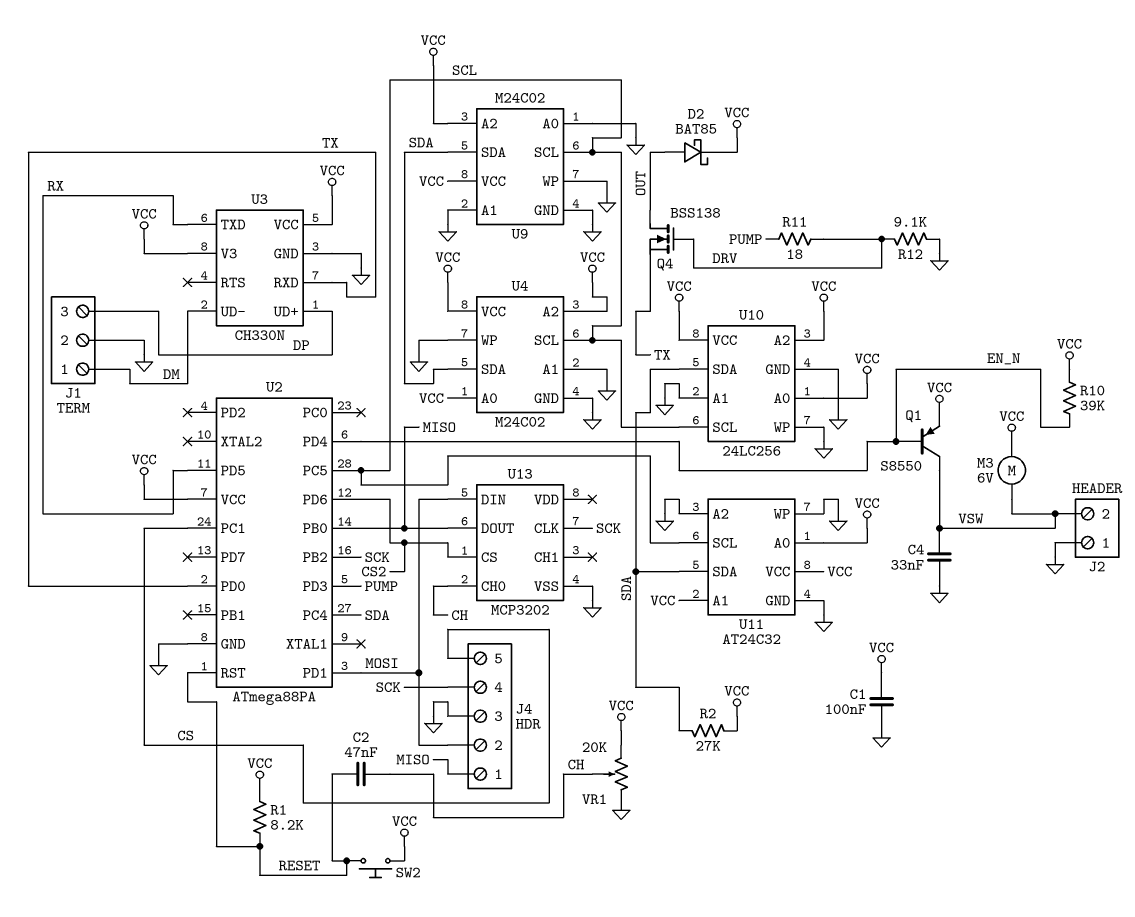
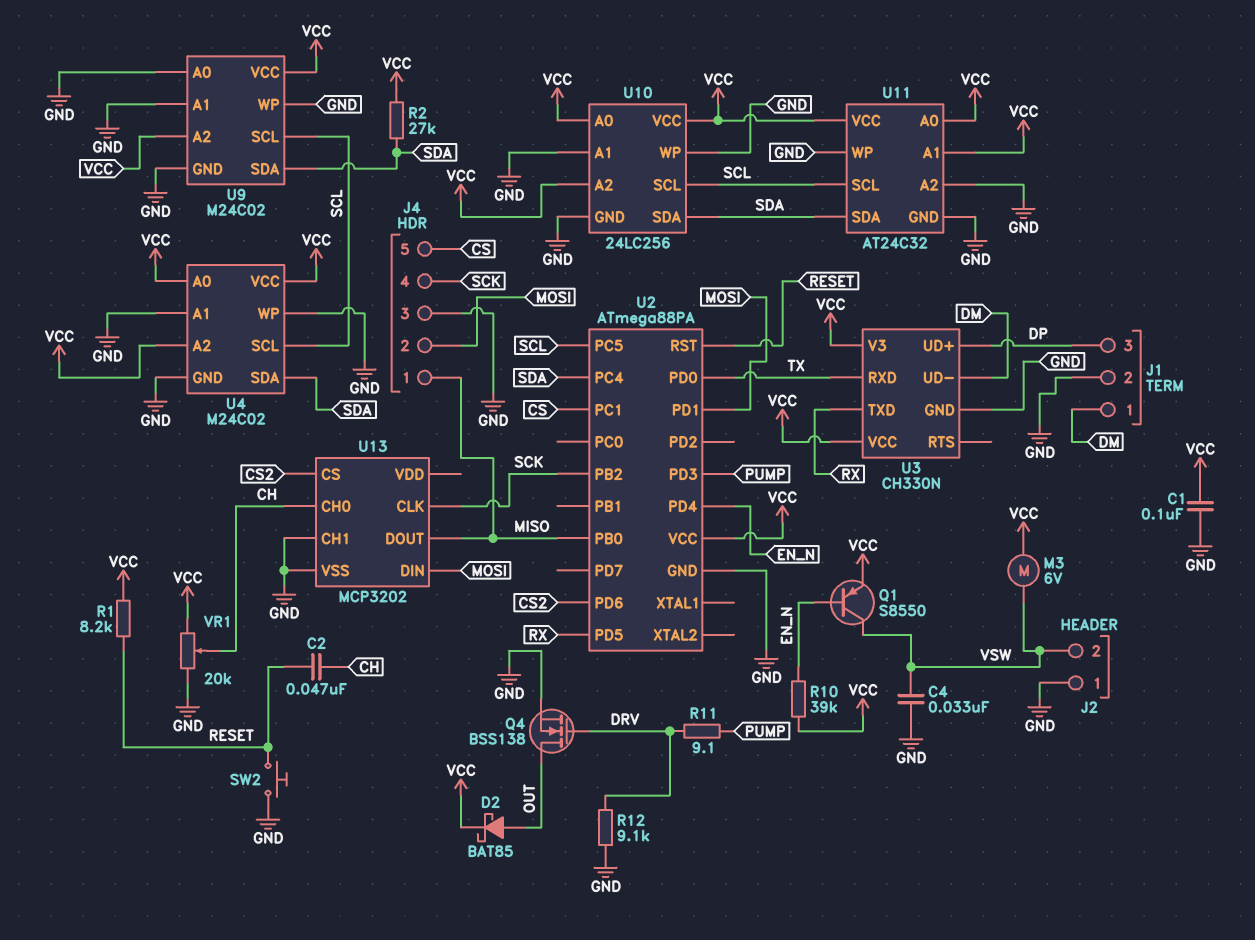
Q4: NMOS BSS138 (G DRV, D OUT, S TX) -> NMOS BSS138 (G DRV, D OUT, S GND)
R11: 18 (DRV, PUMP) -> 9.1 (DRV, PUMP)
SW2: button (RESET, VCC) -> button (GND, RESET)
U13 pin CH1: none -> GND

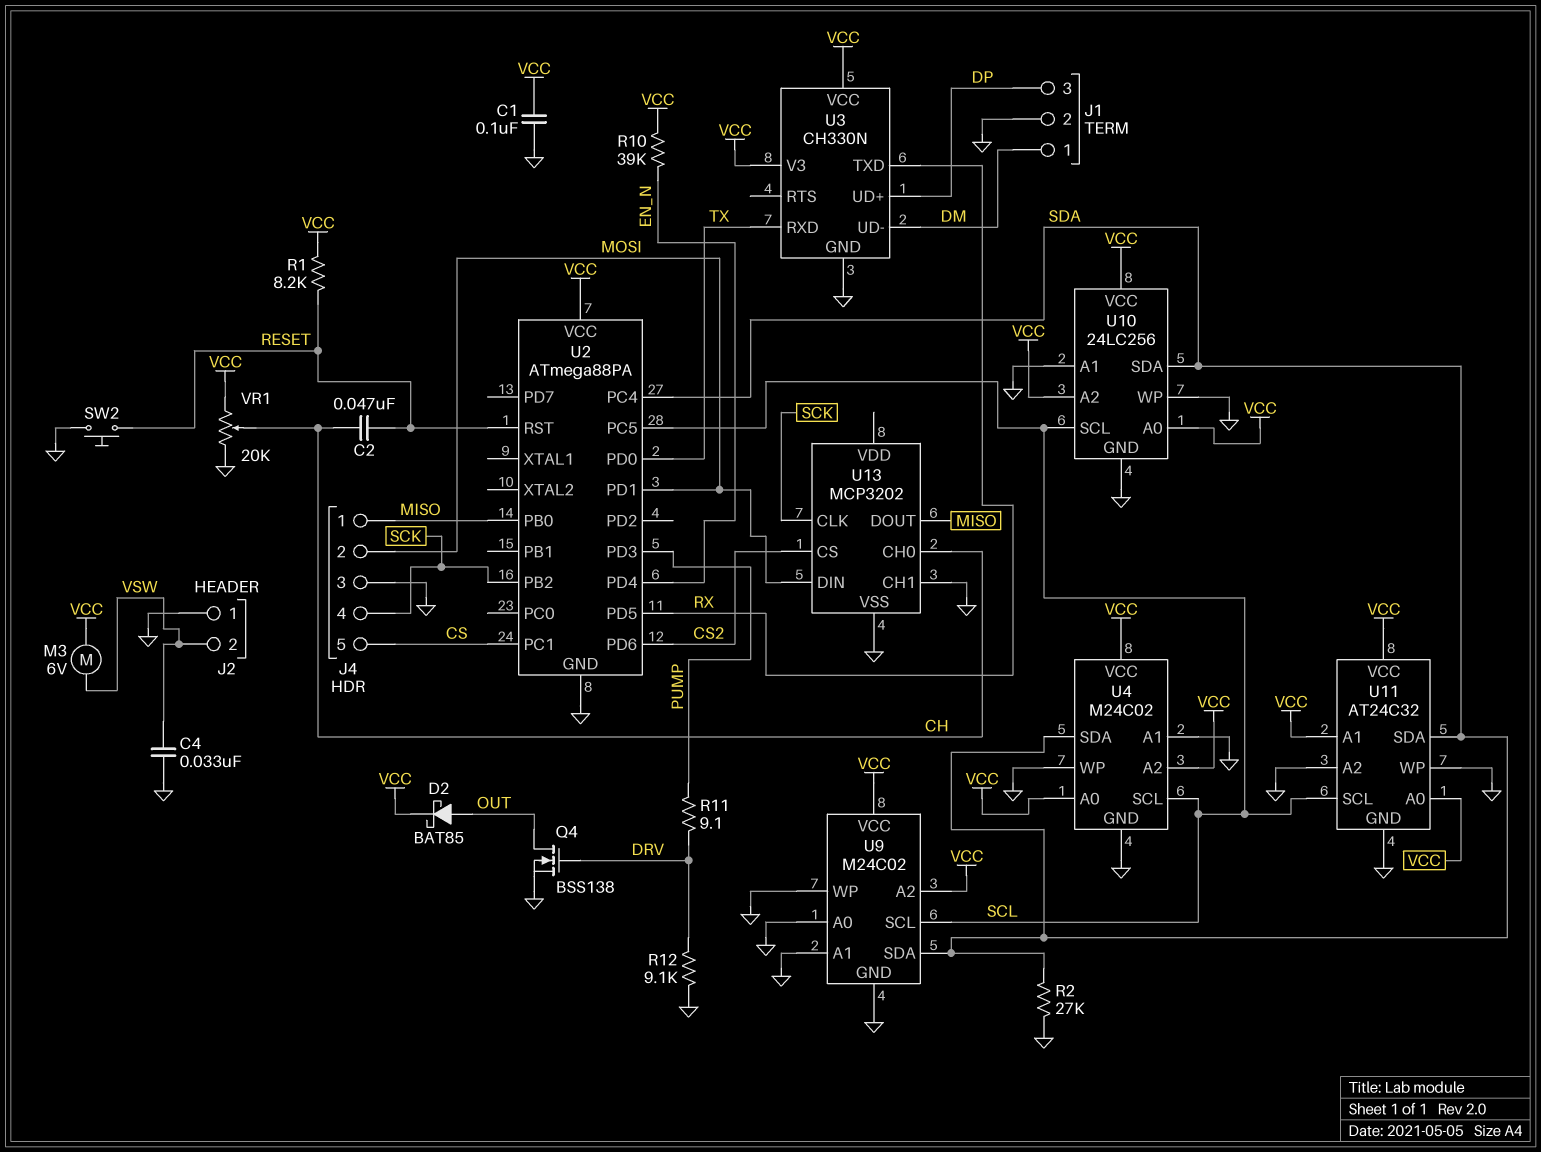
Q1: PNP S8550 (B EN_N, C VSW, E VCC) -> none
R2: 27k (SDA, VCC) -> 27k (GND, SDA)

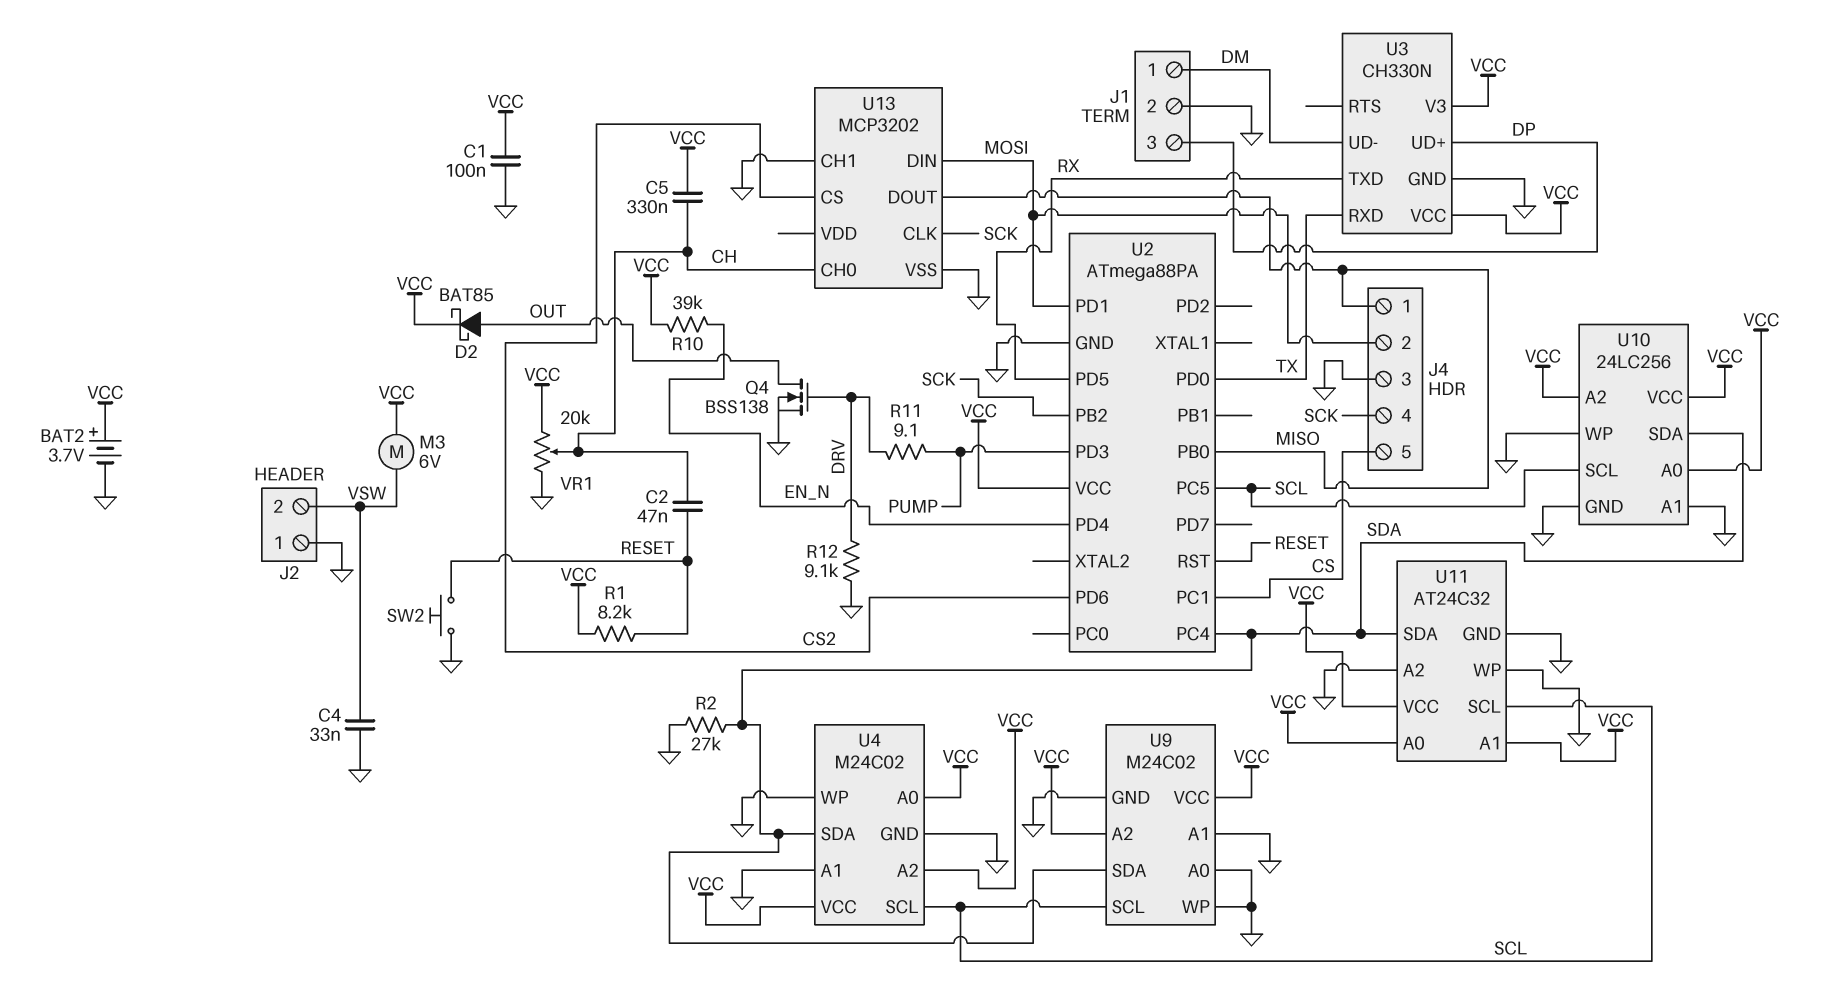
BAT2: none -> 3.7V (plus VCC, minus GND)
C5: none -> 330nF (CH, VCC)

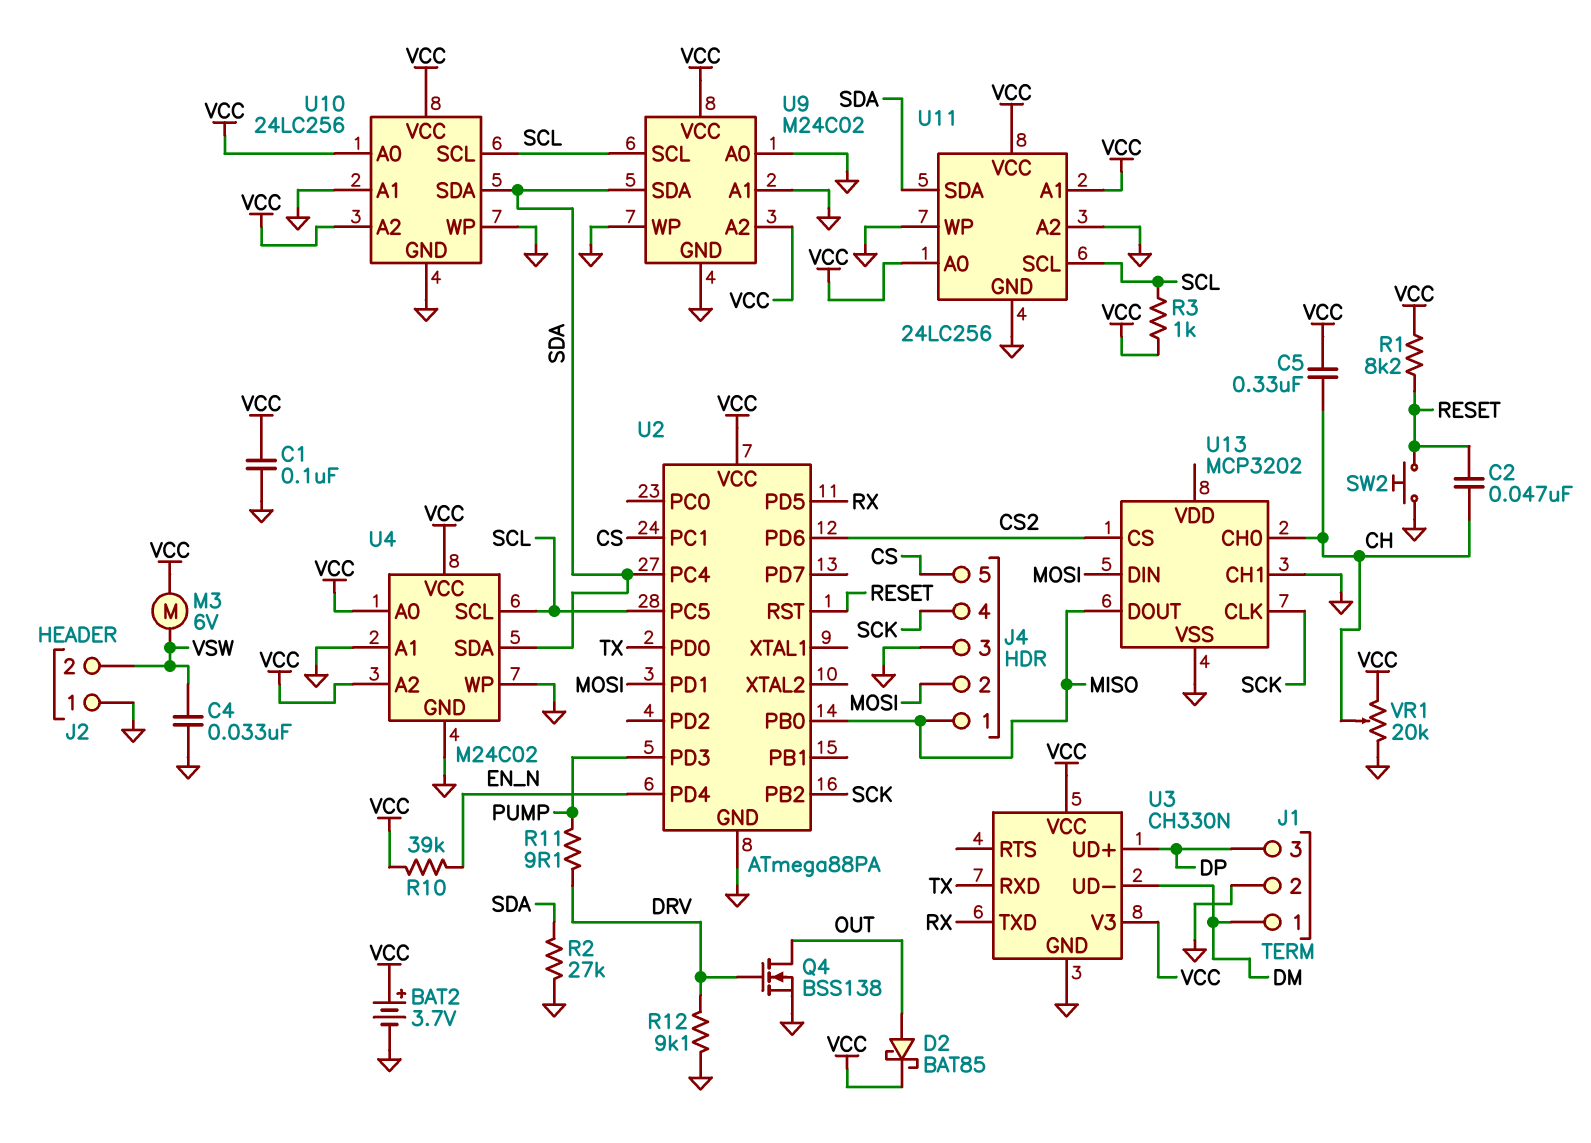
R3: none -> 1k (SCL, VCC)
U11: AT24C32 -> 24LC256

